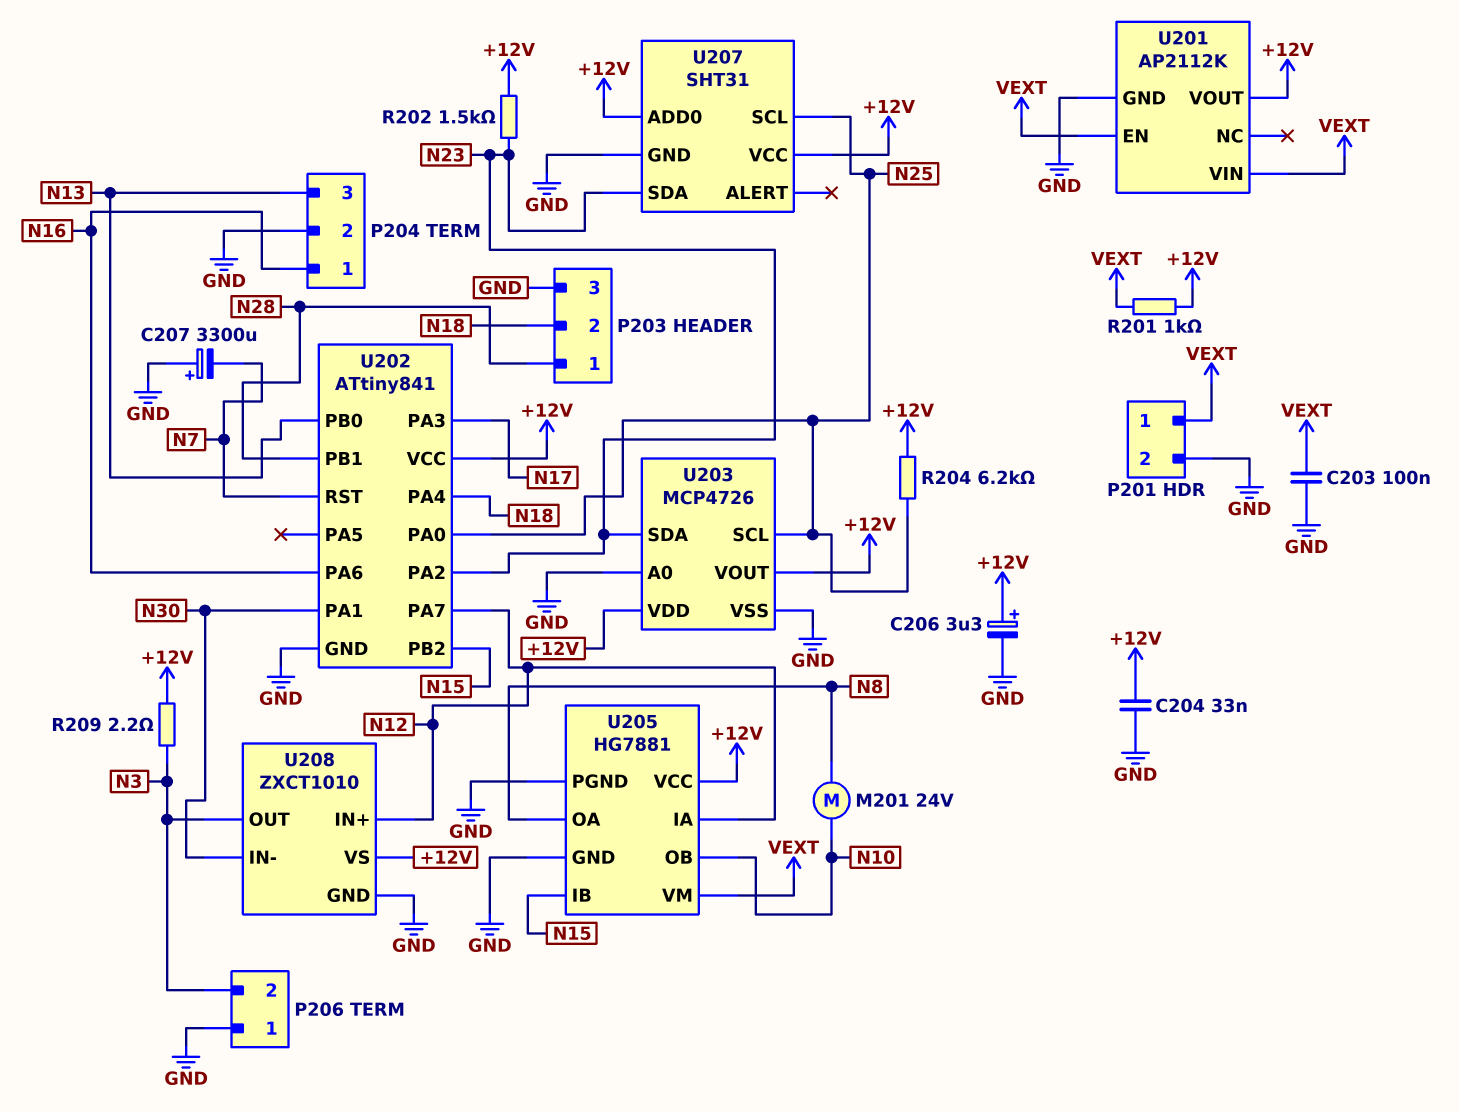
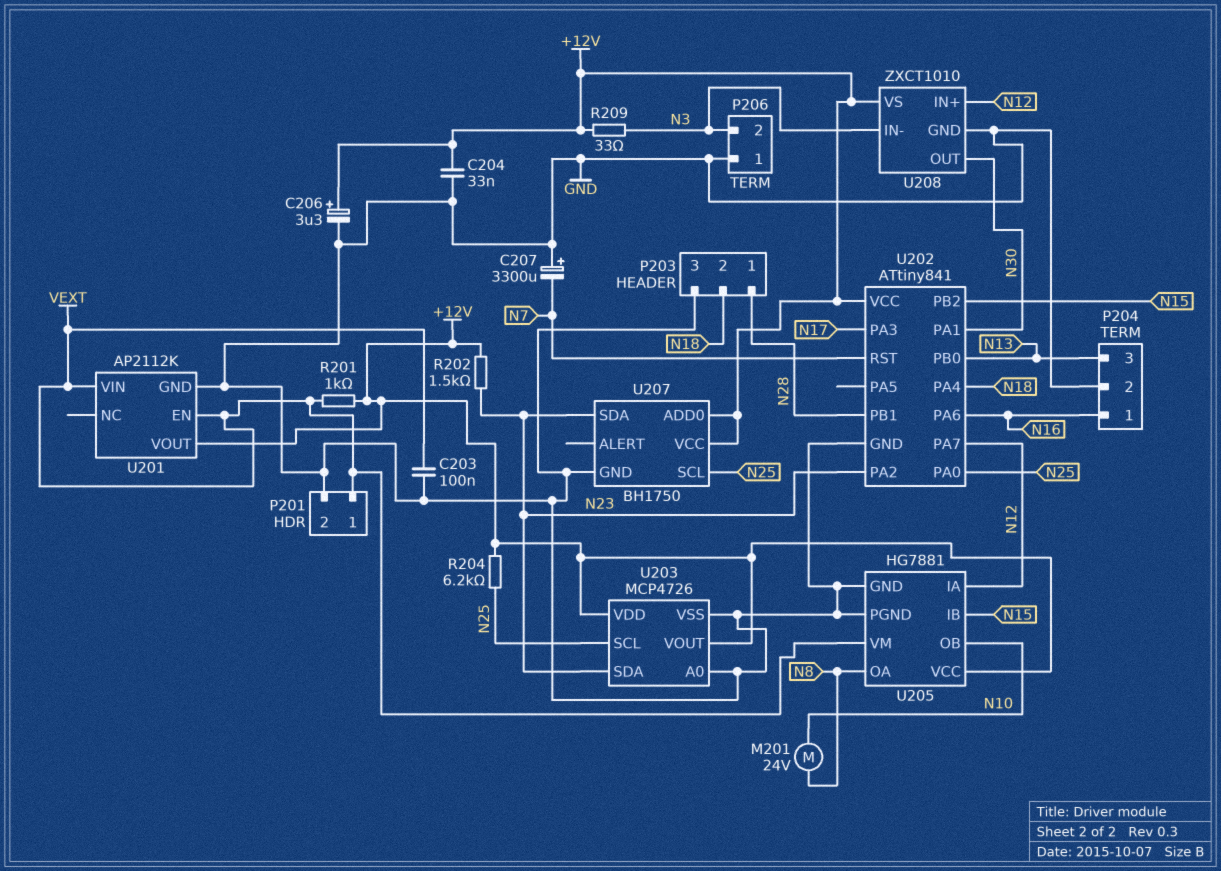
R209: 2.2 (+12V, N3) -> 33 (+12V, N3)
U207: SHT31 -> BH1750
U208 pin IN-: N30 -> N3
U208 pin OUT: N3 -> N30

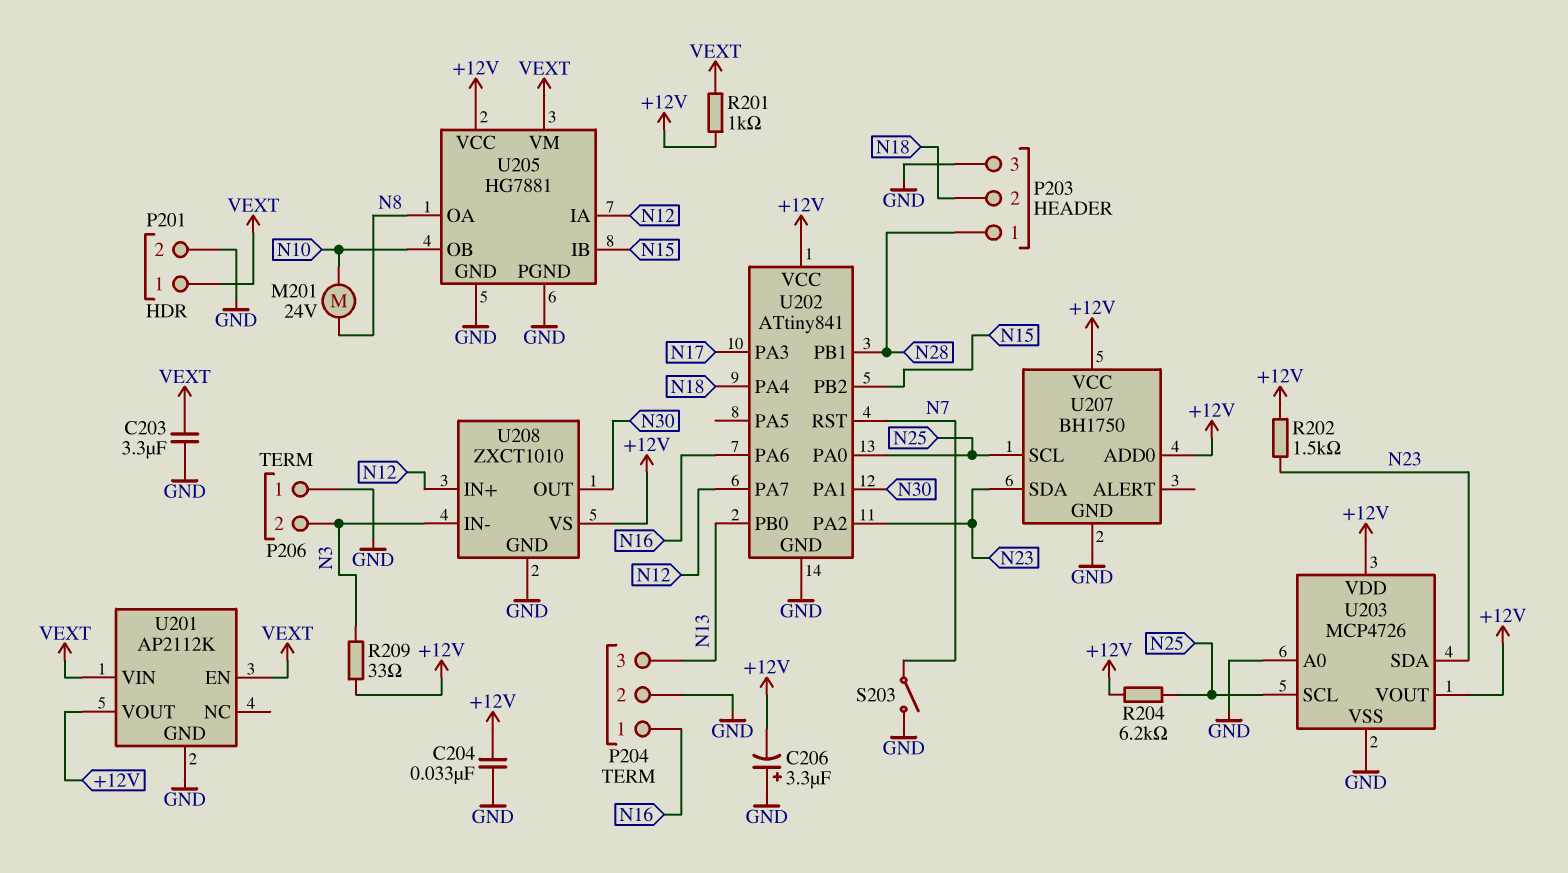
C203: 100nF (GND, VEXT) -> 3.3uF (GND, VEXT)
C206: 3.3uF (plus +12V, minus GND) -> 3.3uF (plus GND, minus +12V)
C207: 3300uF (plus GND, minus N7) -> none
S203: none -> switch (GND, N7)

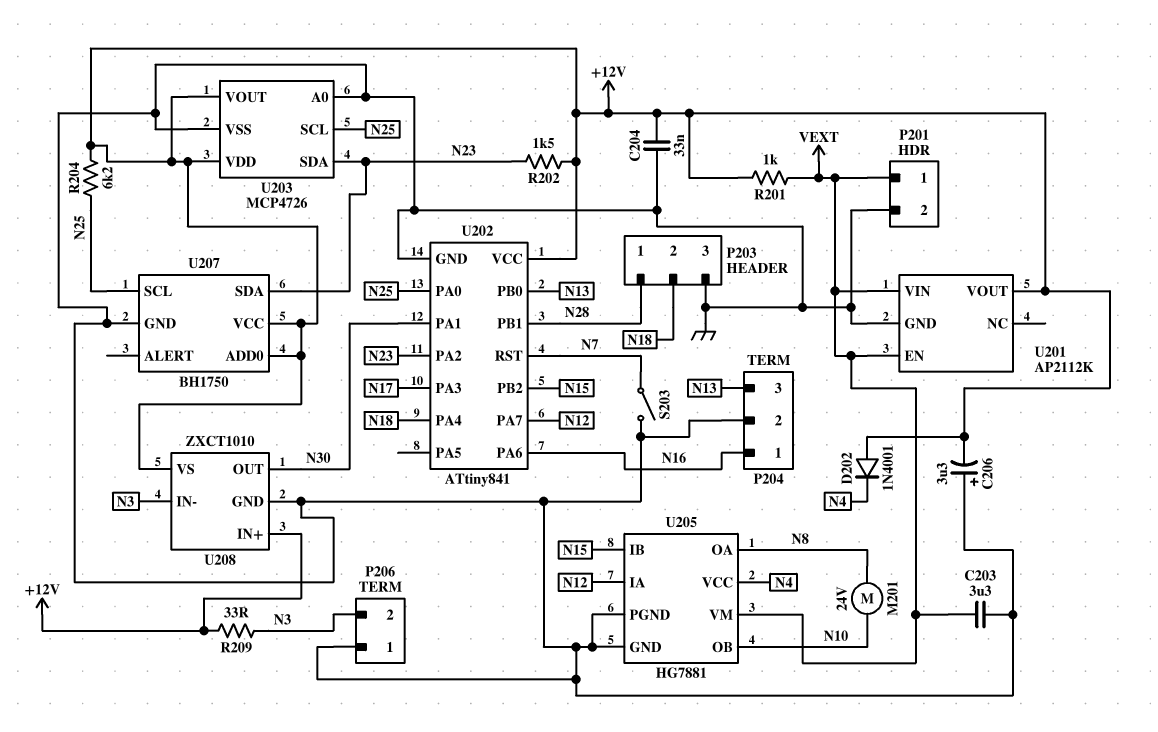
D202: none -> diode 1N4001 (A +12V, K N4)
U205 pin VCC: +12V -> N4
U208 pin IN+: N12 -> +12V

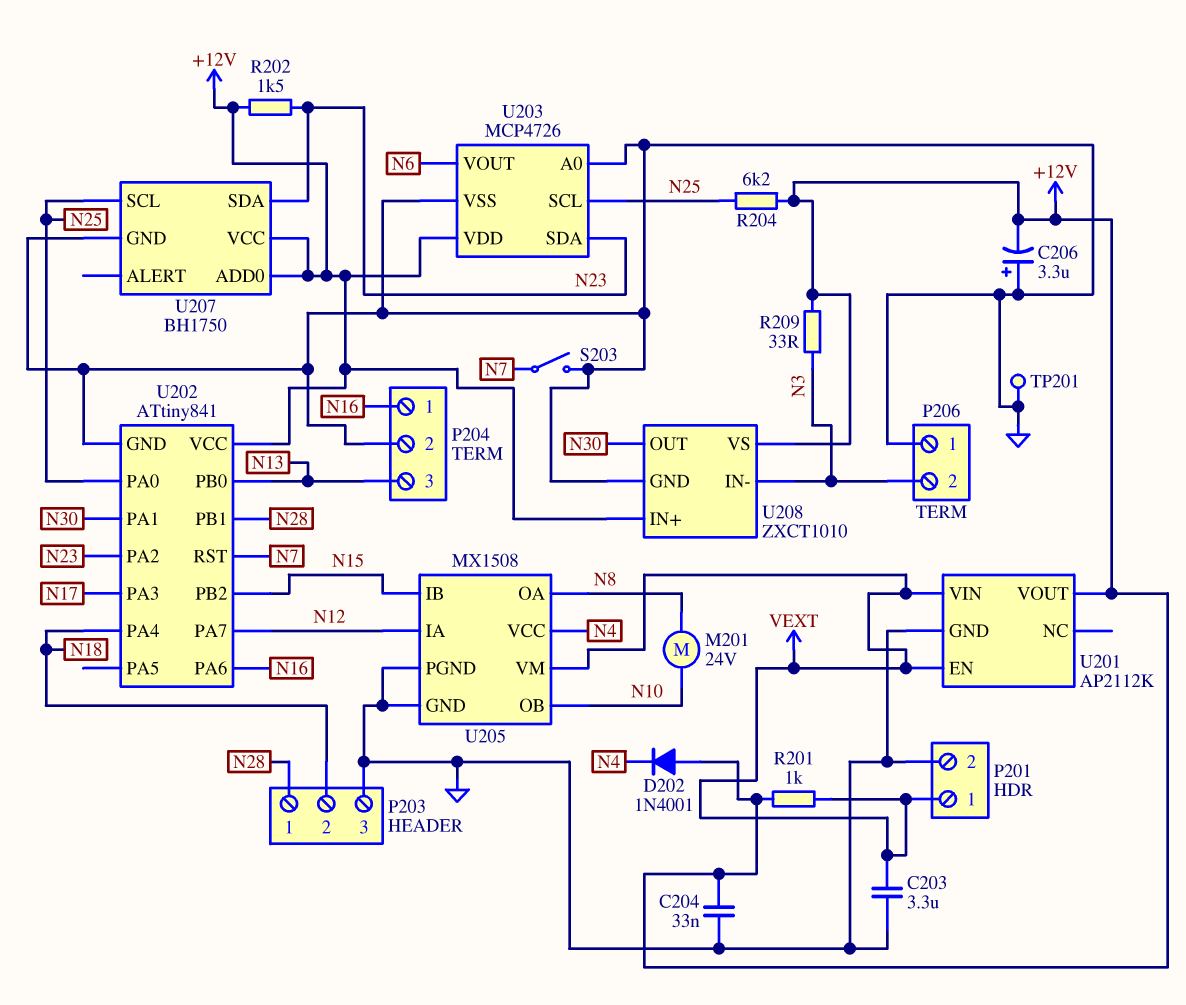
TP201: none -> test point (GND)
U203 pin VOUT: +12V -> N6
U205: HG7881 -> MX1508

